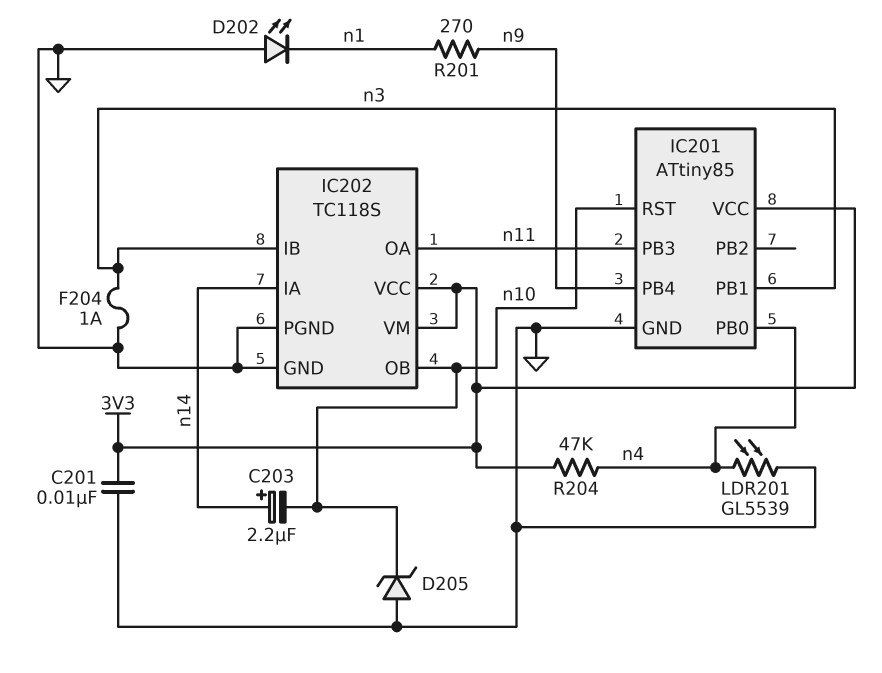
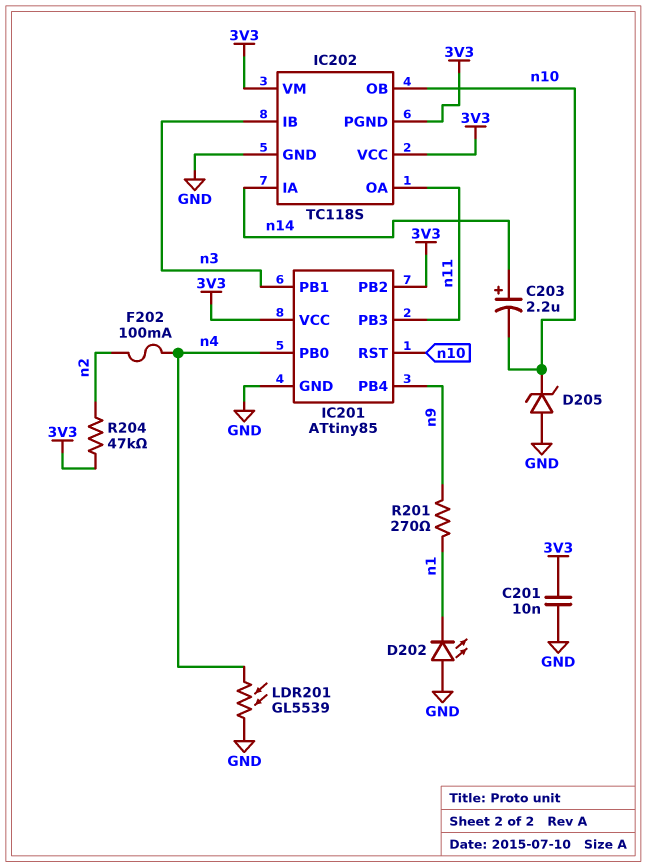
F202: none -> 100mA (n2, n4)
F204: 1A (GND, n3) -> none
IC201 pin PB2: none -> 3V3
IC202 pin PGND: GND -> 3V3
R204: 47k (3V3, n4) -> 47k (3V3, n2)

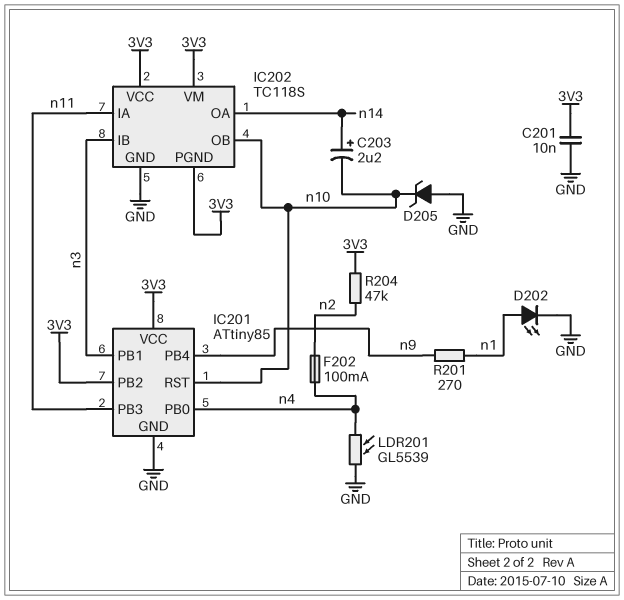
D202: LED (A GND, K n1) -> LED (A n1, K GND)
IC202 pin IA: n14 -> n11
IC202 pin OA: n11 -> n14

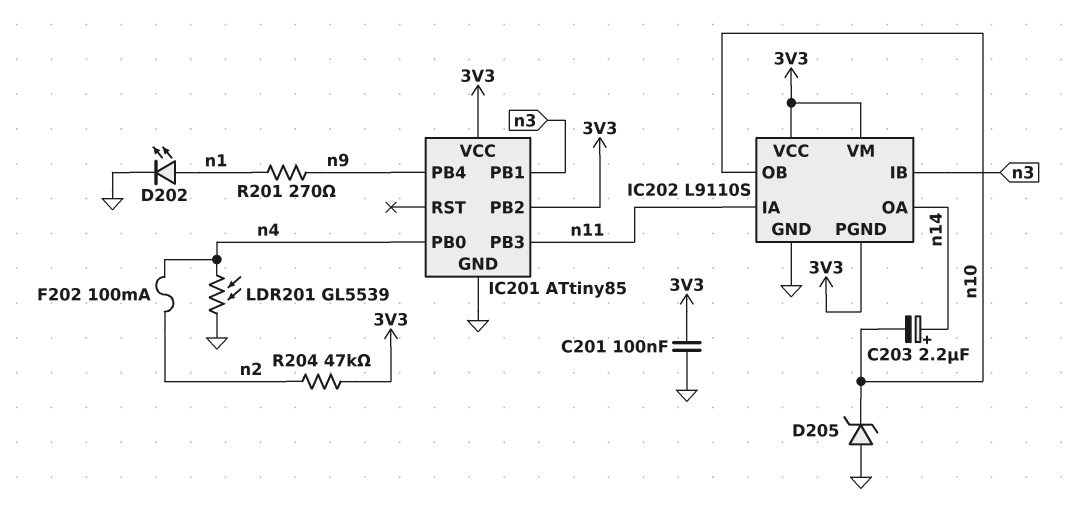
C201: 10nF (3V3, GND) -> 100nF (3V3, GND)
IC201 pin RST: n10 -> none
IC202: TC118S -> L9110S

